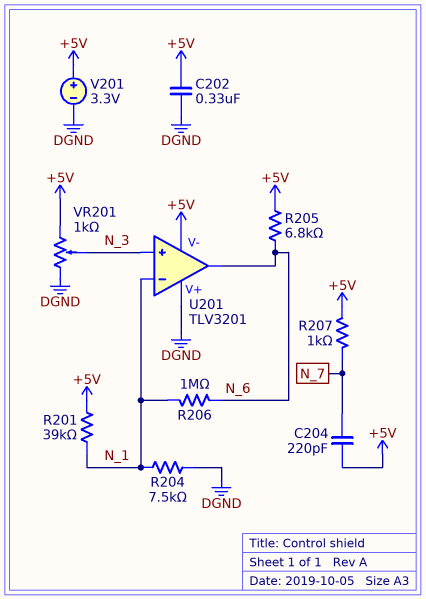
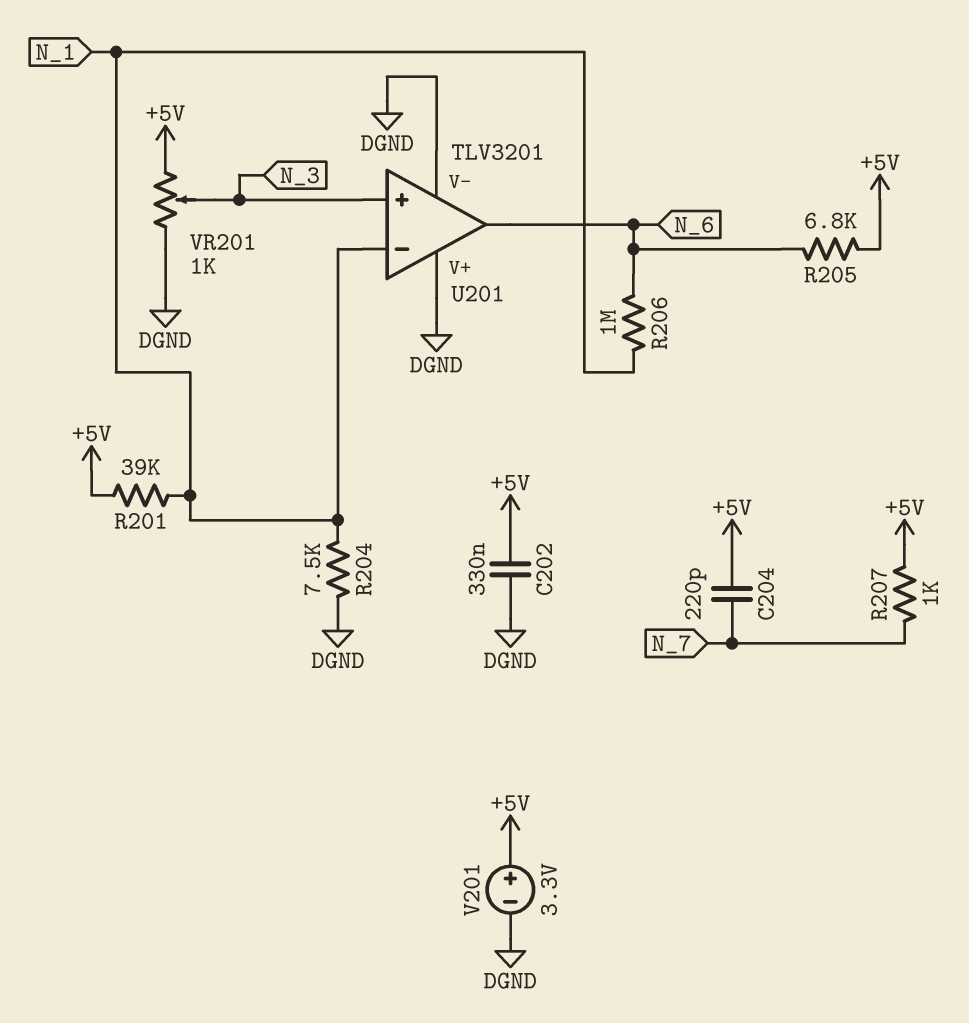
U201 pin V-: +5V -> DGND

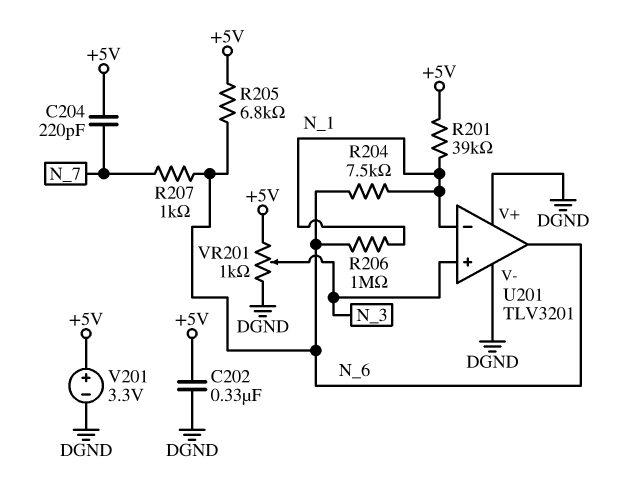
R204: 7.5k (DGND, N_1) -> 7.5k (N_1, N_6)
R207: 1k (+5V, N_7) -> 1k (N_6, N_7)

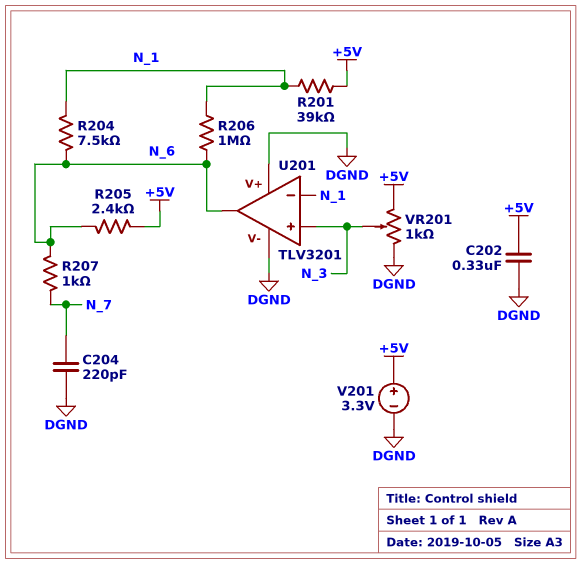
C204: 220pF (+5V, N_7) -> 220pF (DGND, N_7)
R205: 6.8k (+5V, N_6) -> 2.4k (+5V, N_6)

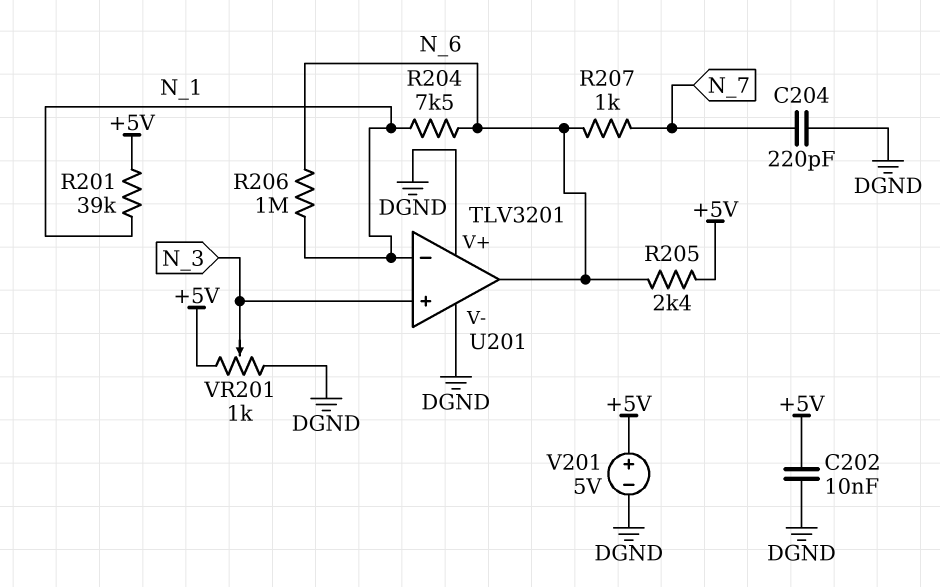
C202: 330nF (+5V, DGND) -> 10nF (+5V, DGND)
V201: 3.3V (plus +5V, minus DGND) -> 5V (plus +5V, minus DGND)

